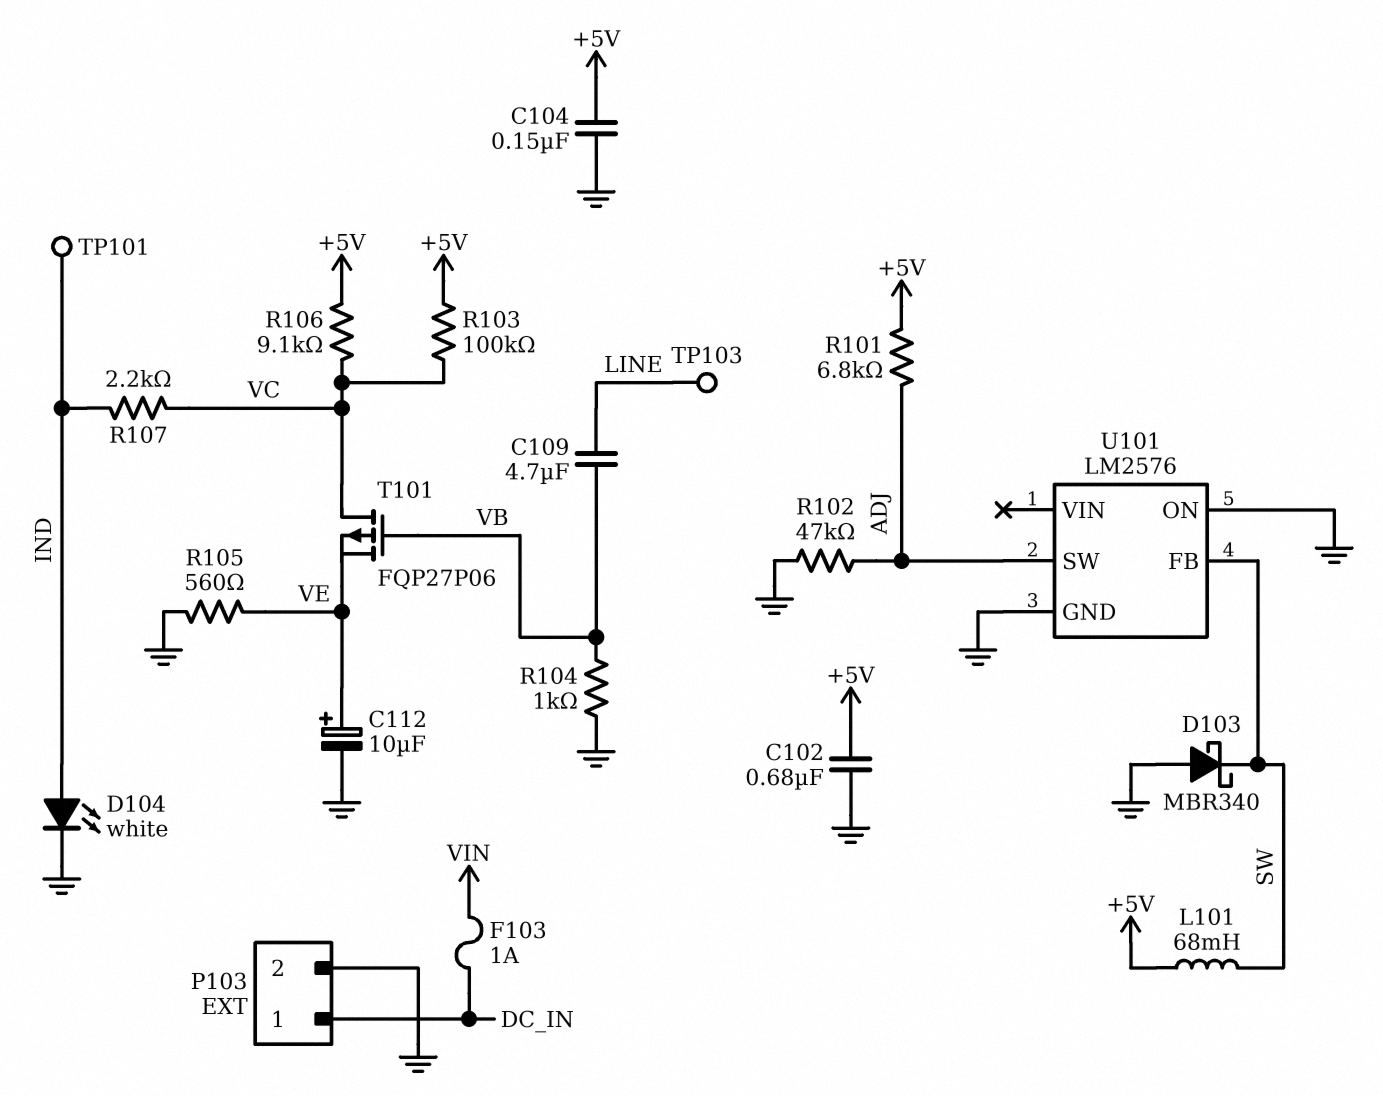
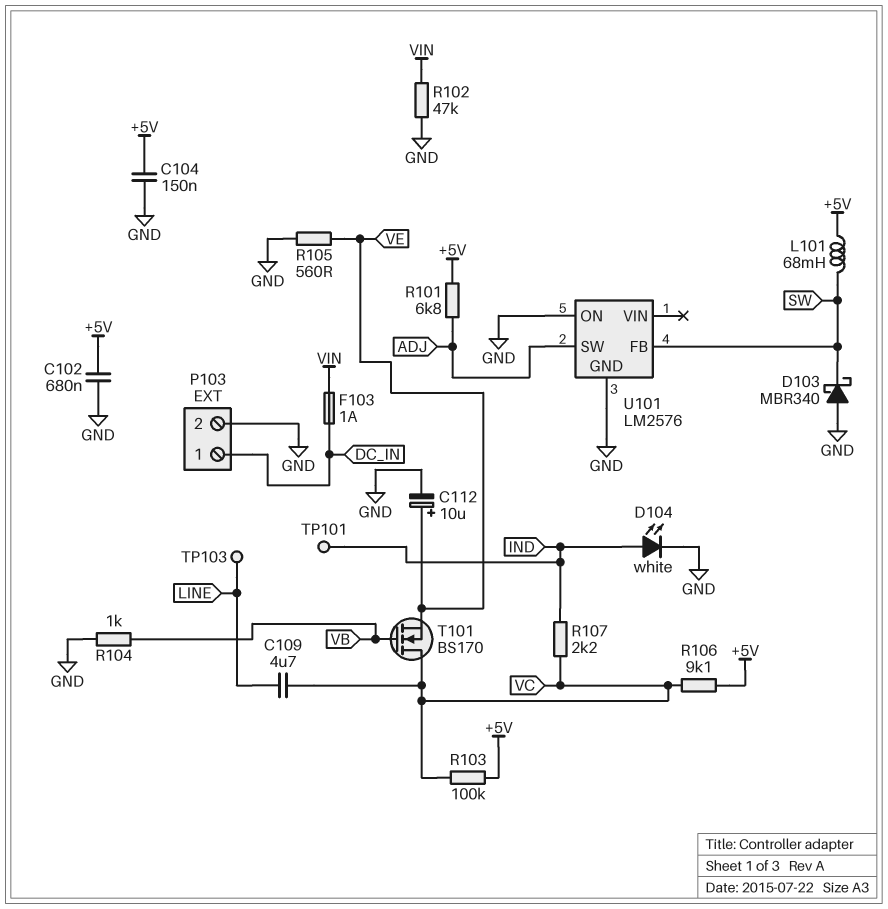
C109: 4.7uF (LINE, VB) -> 4.7uF (LINE, VC)
R102: 47k (ADJ, GND) -> 47k (GND, VIN)
T101: PMOS FQP27P06 (G VB, D VC, S VE) -> NMOS BS170 (G VB, D VC, S VE)

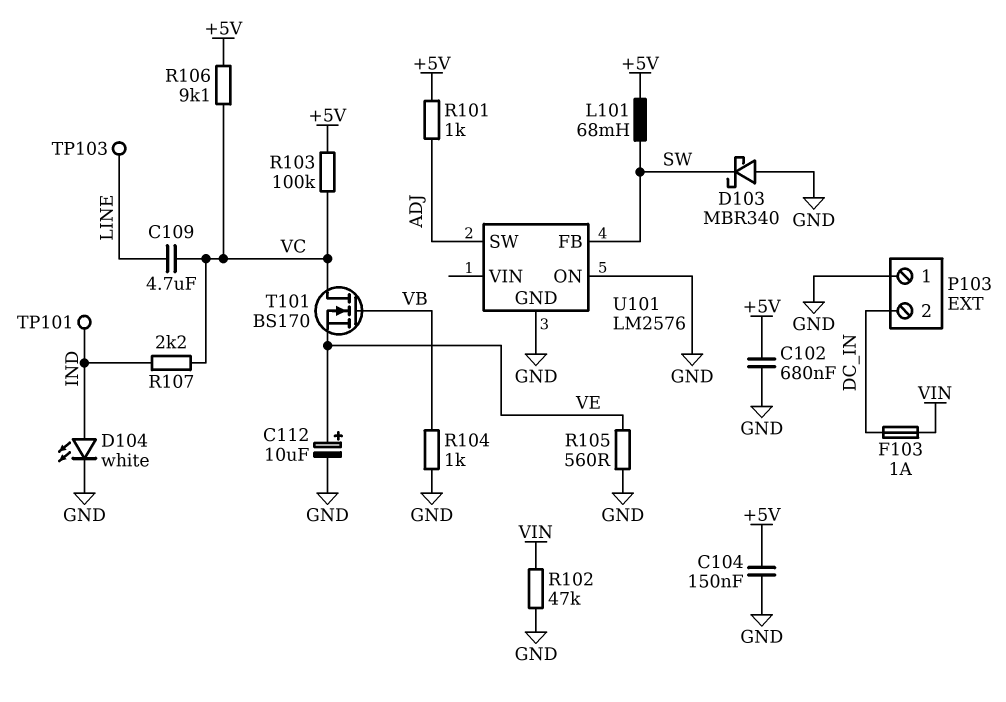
P103 pin 1: DC_IN -> GND
P103 pin 2: GND -> DC_IN
R101: 6.8k (+5V, ADJ) -> 1k (+5V, ADJ)

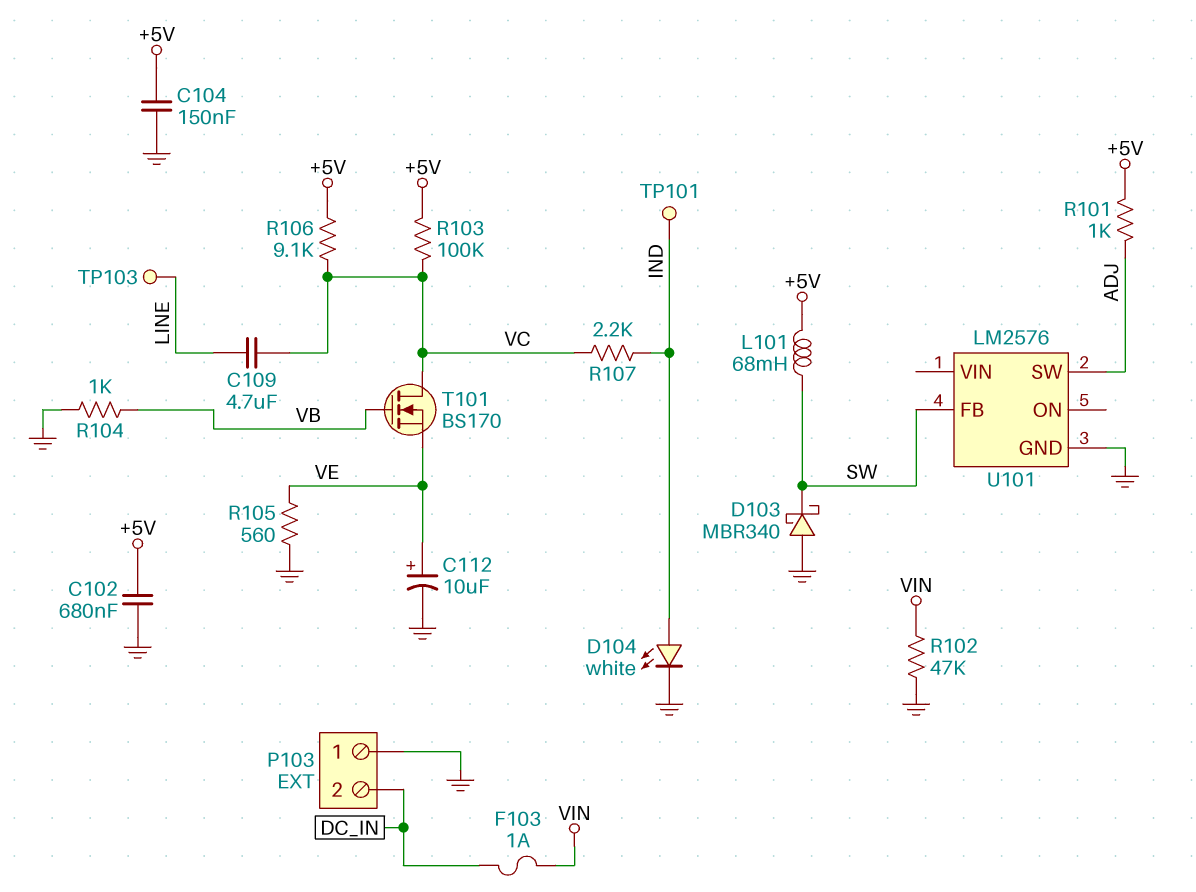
U101 pin ON: GND -> none

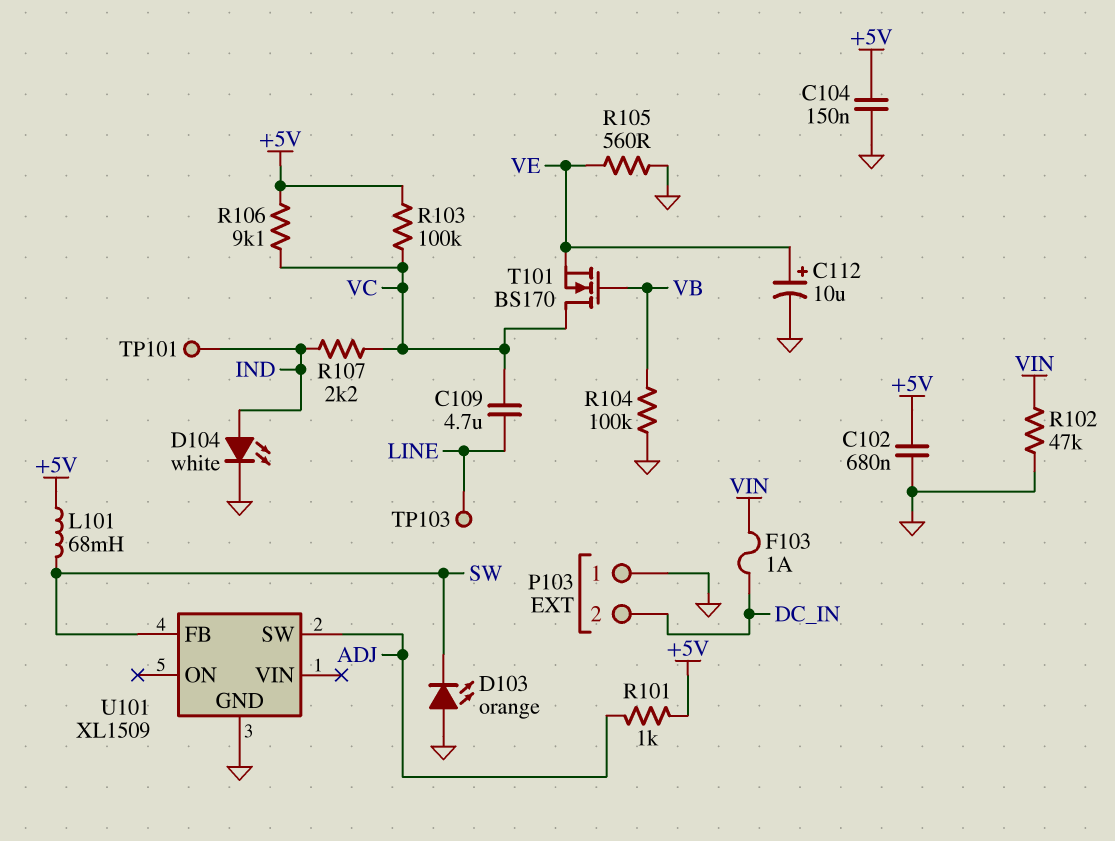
D103: schottky MBR340 (A GND, K SW) -> LED orange (A GND, K SW)
R104: 1k (GND, VB) -> 100k (GND, VB)
U101: LM2576 -> XL1509

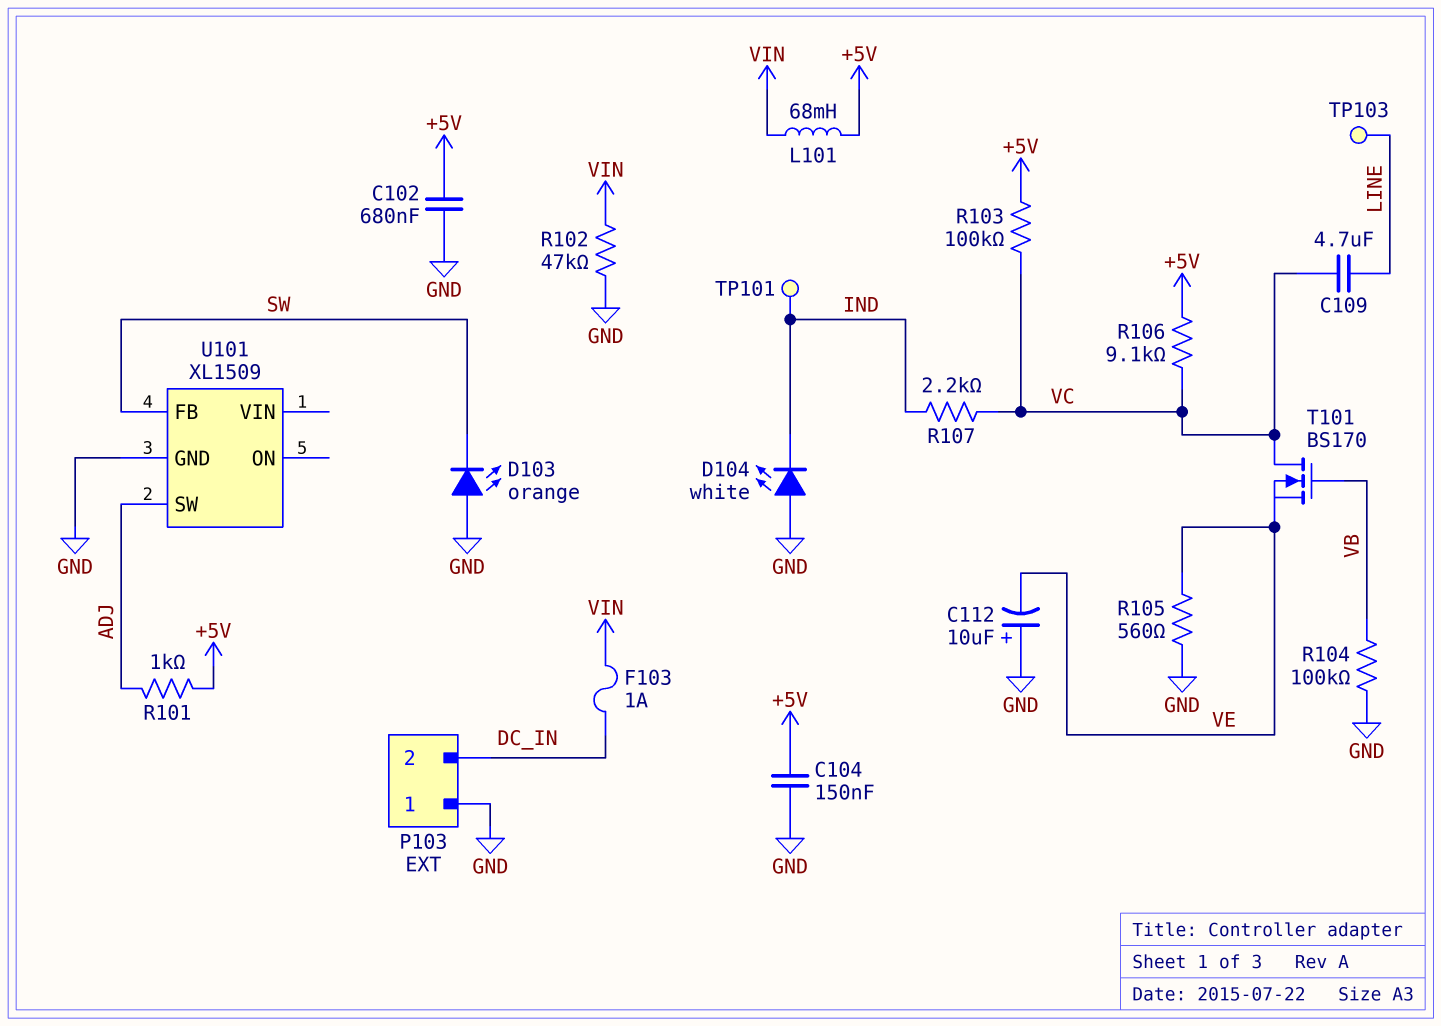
C112: 10uF (plus VE, minus GND) -> 10uF (plus GND, minus VE)
D104: LED white (A IND, K GND) -> LED white (A GND, K IND)
L101: 68mH (+5V, SW) -> 68mH (+5V, VIN)

